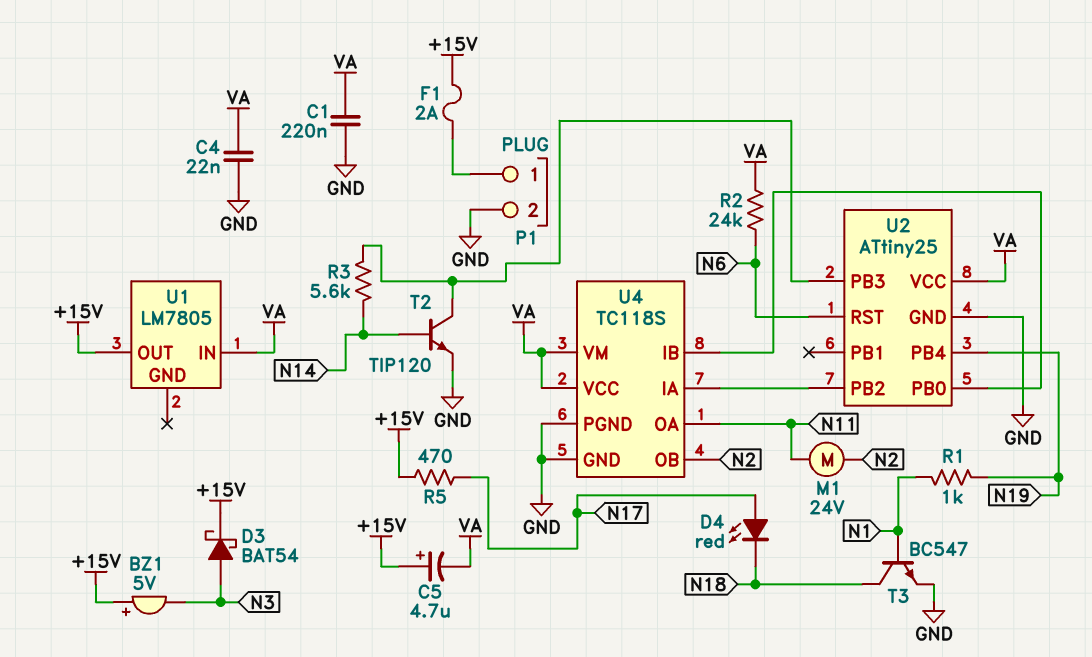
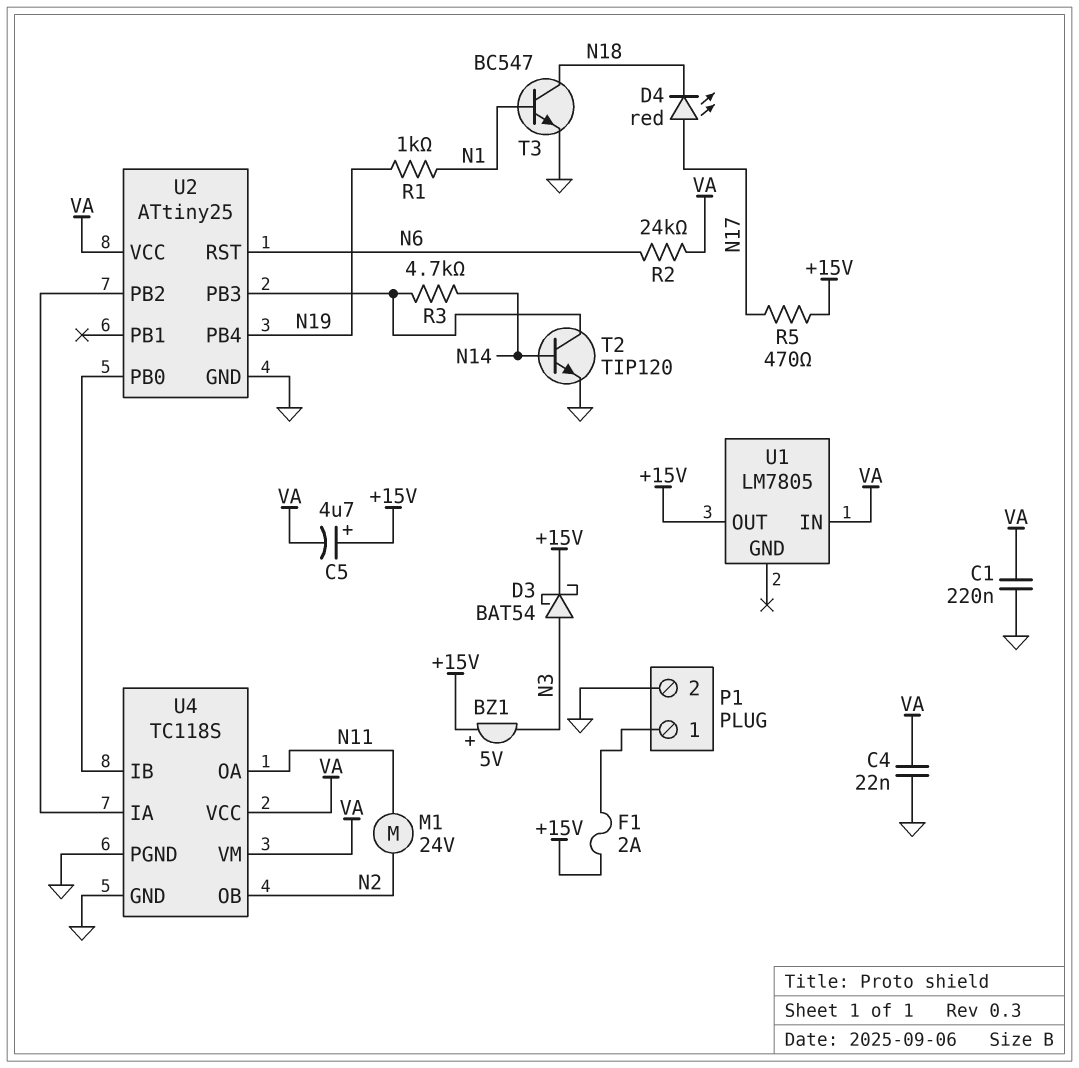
R3: 5.6k (N14, U2/PB3) -> 4.7k (N14, U2/PB3)

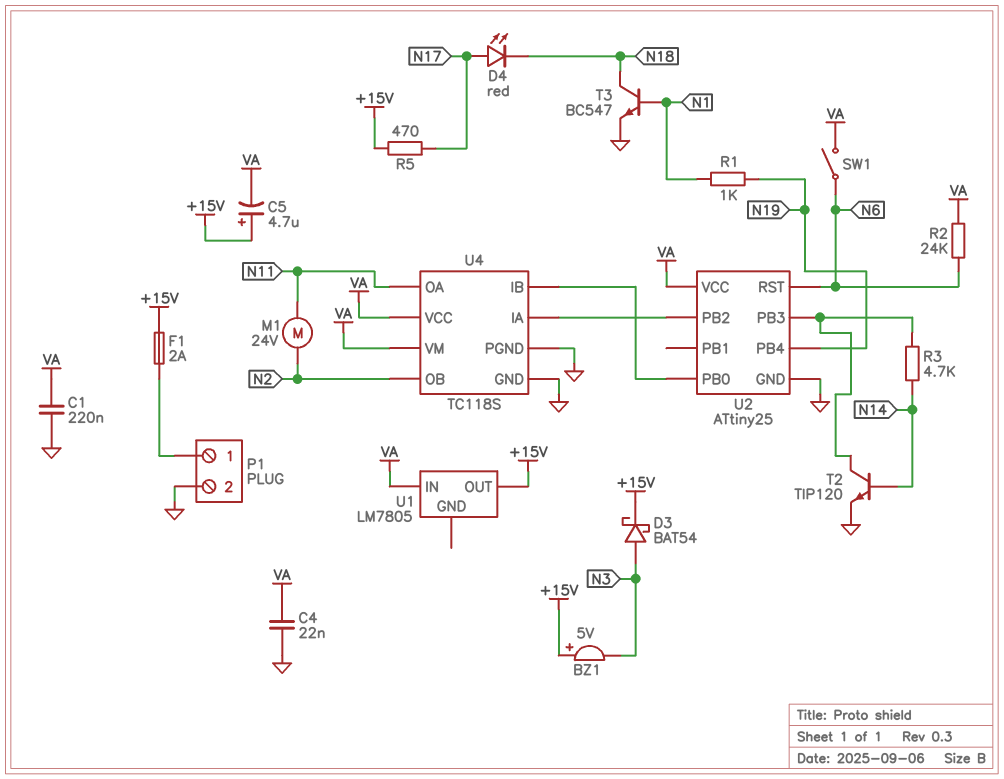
SW1: none -> switch (N6, VA)

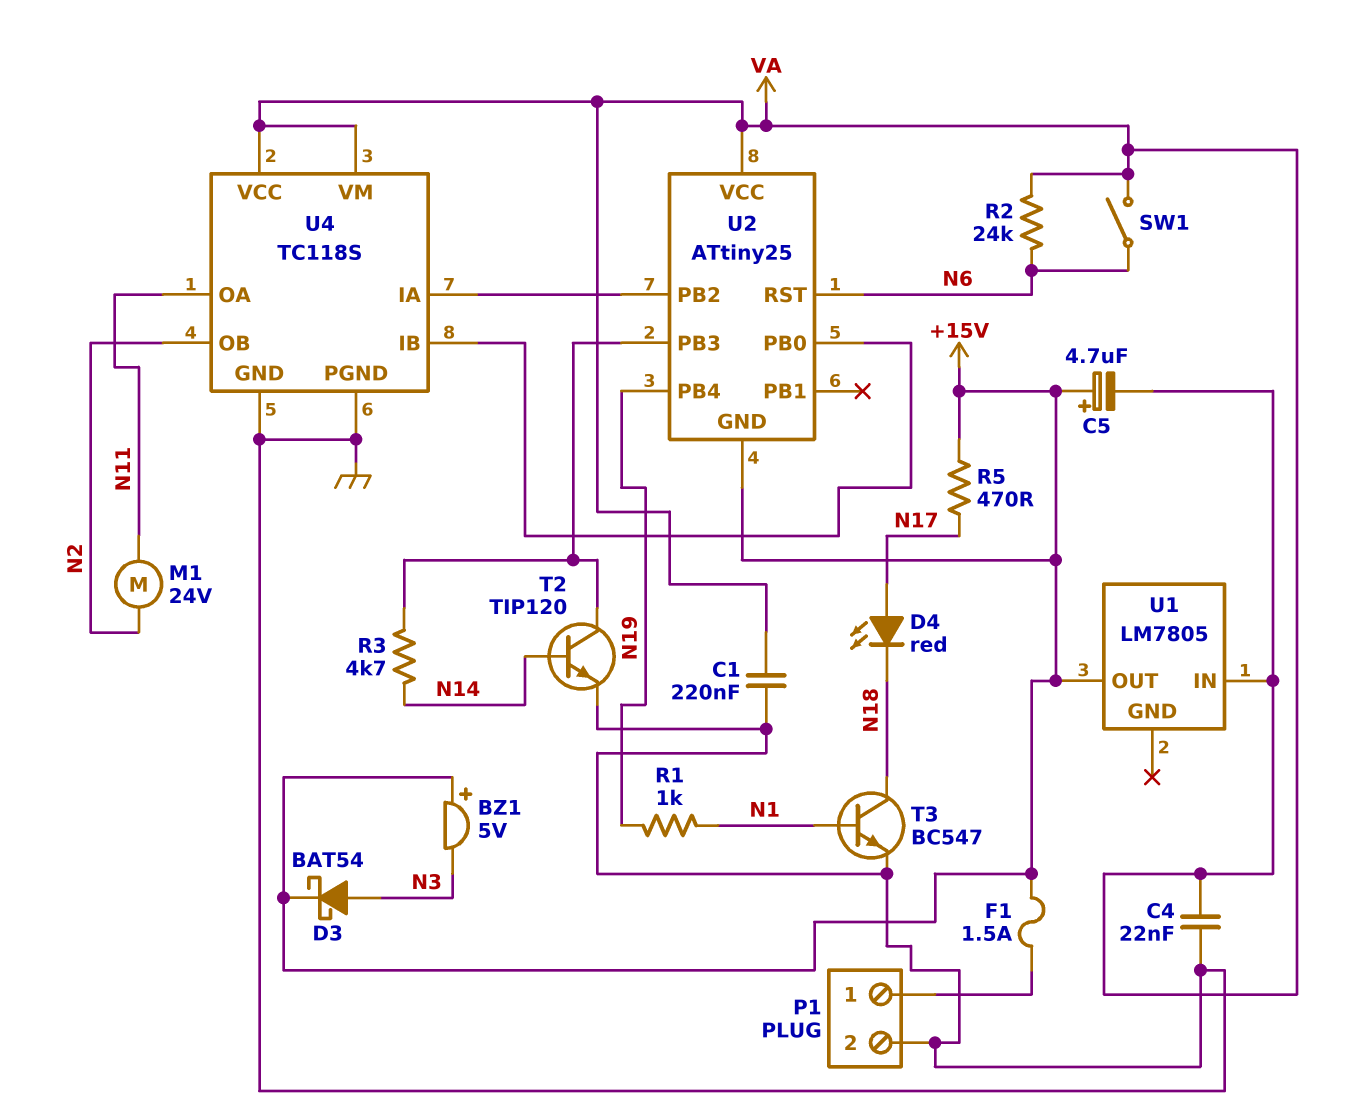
F1: 2A (+15V, P1/1) -> 1.5A (+15V, P1/1)
U2 pin GND: GND -> +15V

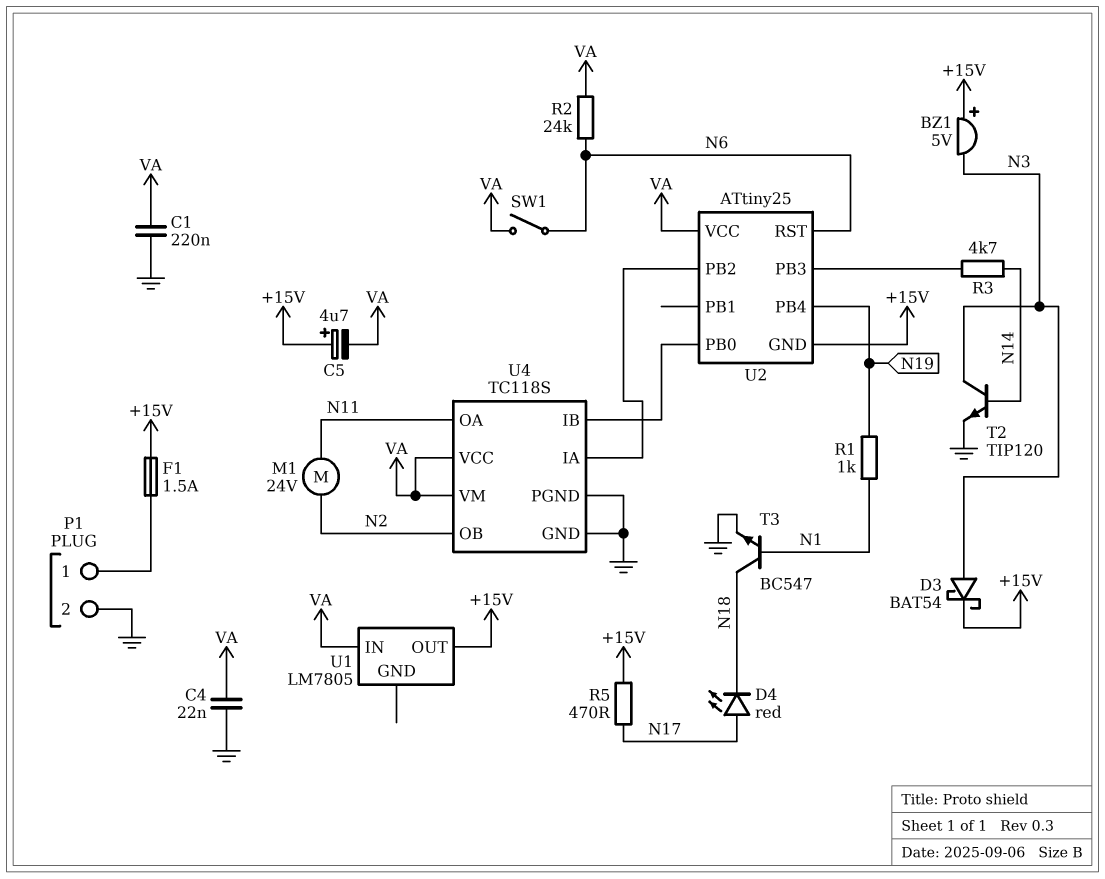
T2: NPN TIP120 (B N14, C U2/PB3, E GND) -> NPN TIP120 (B N14, C N3, E GND)

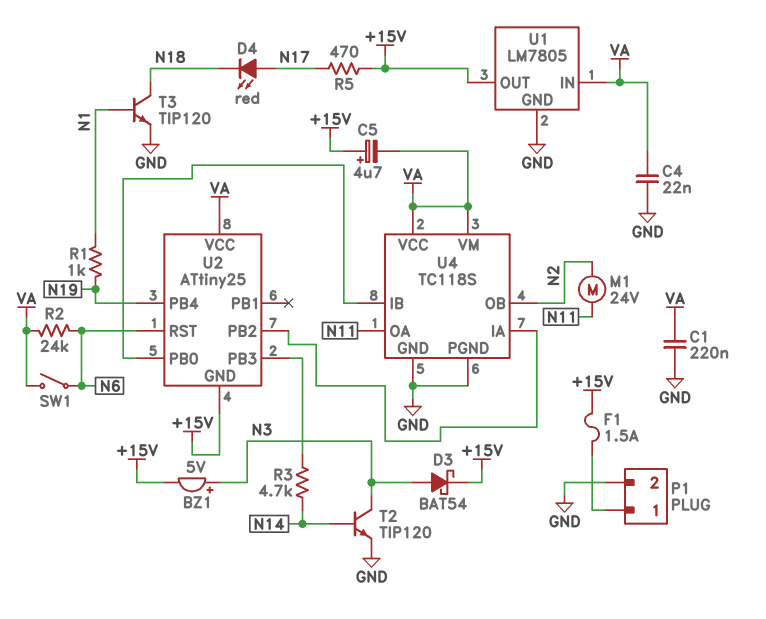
BZ1: buzzer 5V (plus +15V, minus N3) -> buzzer 5V (plus N3, minus +15V)
T3: NPN BC547 (B N1, C N18, E GND) -> NPN TIP120 (B N1, C N18, E GND)
U1 pin GND: none -> GND

